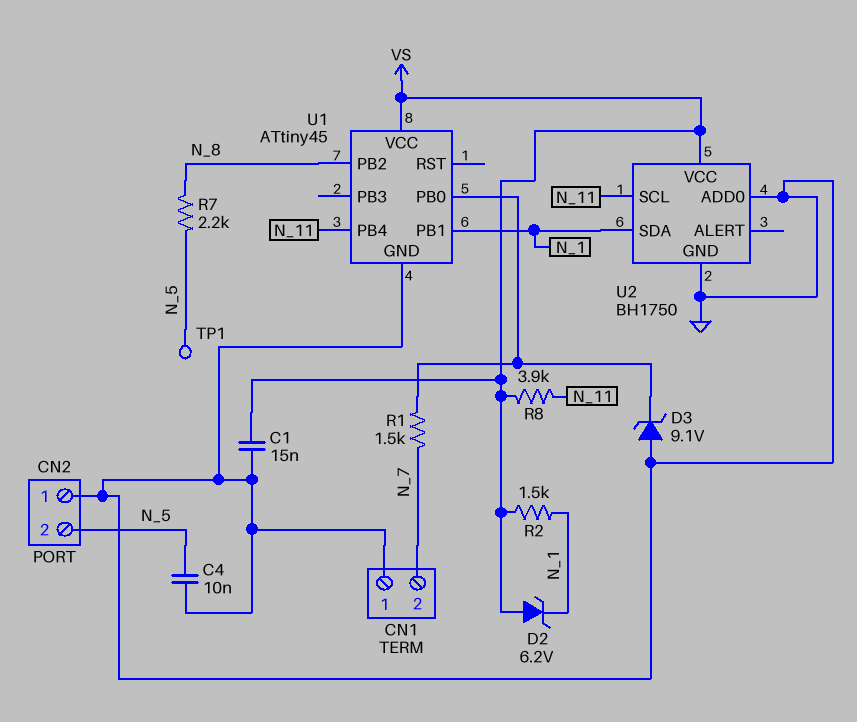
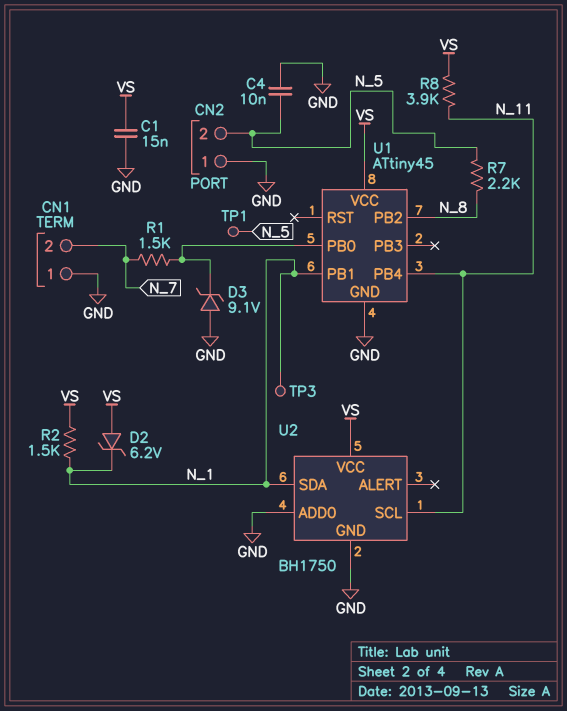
TP3: none -> test point (N_1)

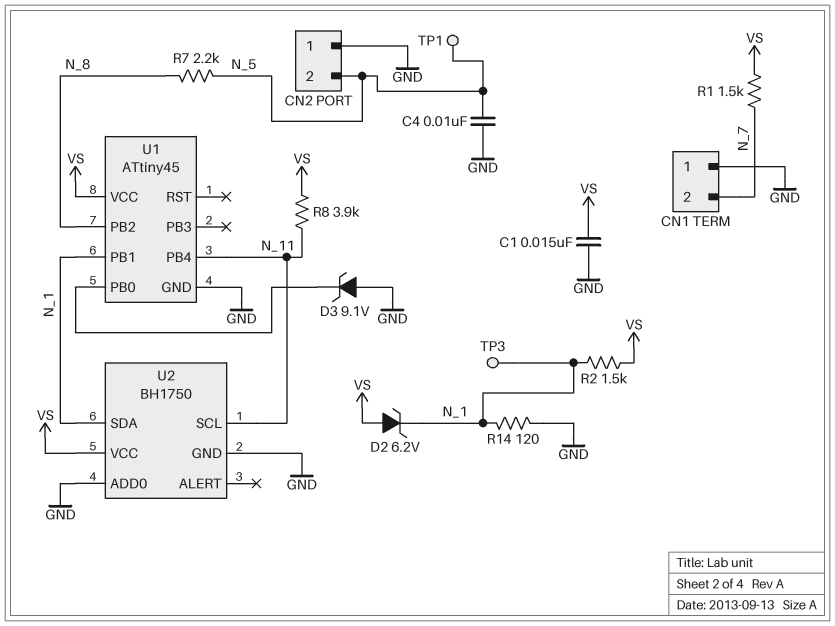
R1: 1.5k (N_7, U1/PB0) -> 1.5k (N_7, VS)
R14: none -> 120 (GND, N_1)

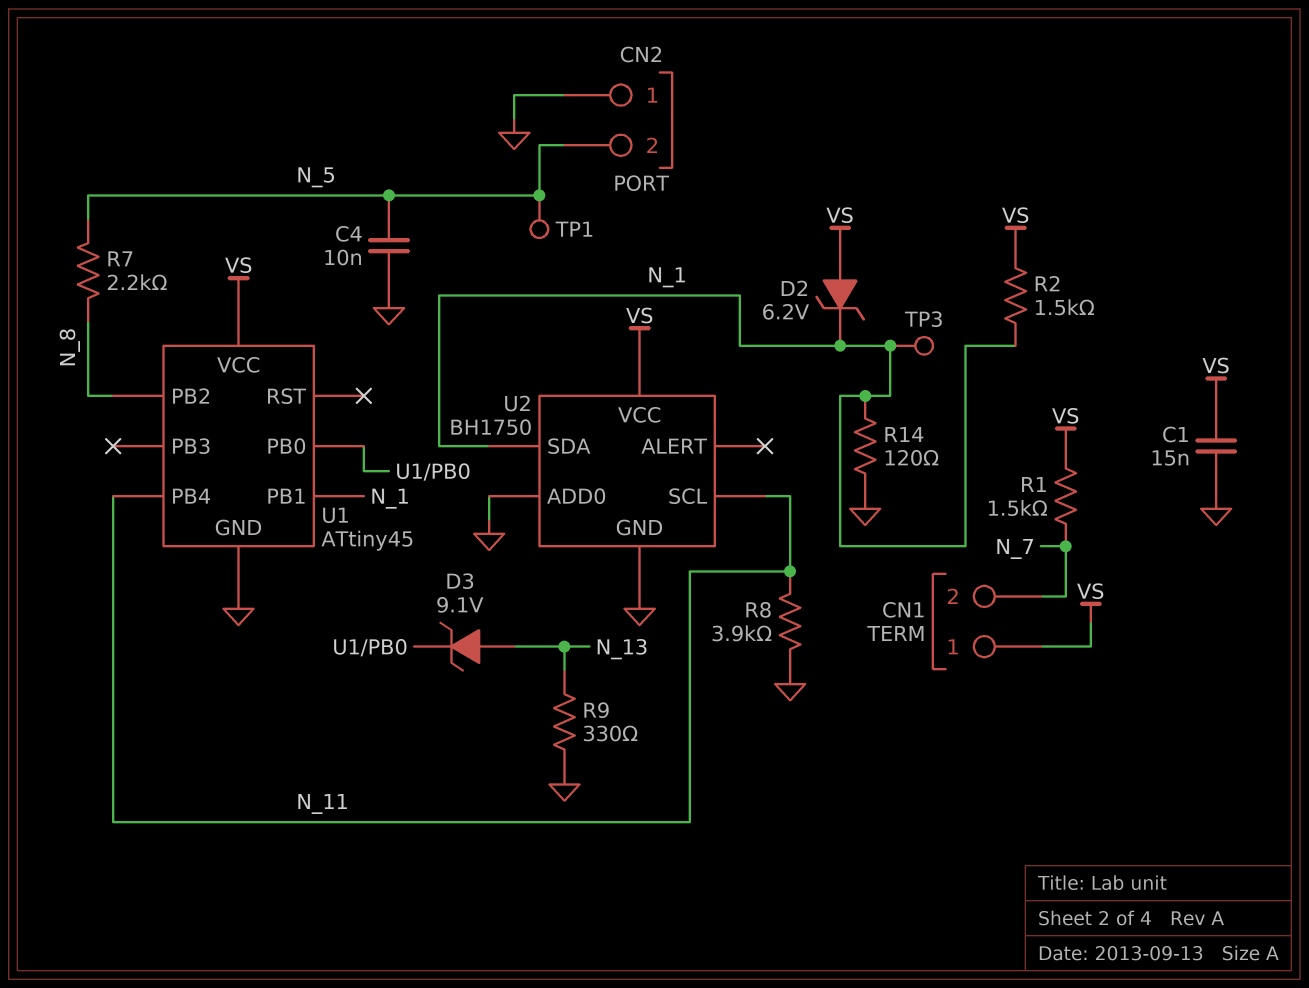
CN1 pin 1: GND -> VS
D3: zener 9.1V (A GND, K U1/PB0) -> zener 9.1V (A N_13, K U1/PB0)
R8: 3.9k (N_11, VS) -> 3.9k (GND, N_11)
R9: none -> 330 (GND, N_13)

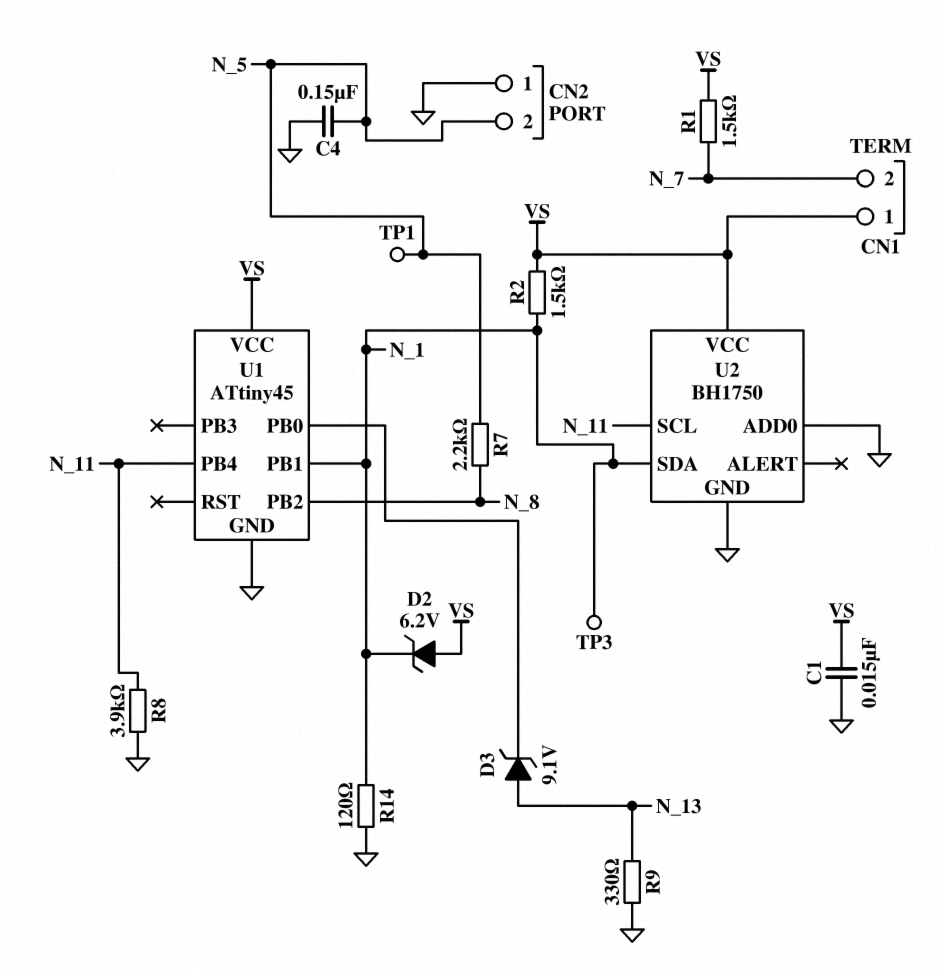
C4: 10nF (GND, N_5) -> 150nF (GND, N_5)

